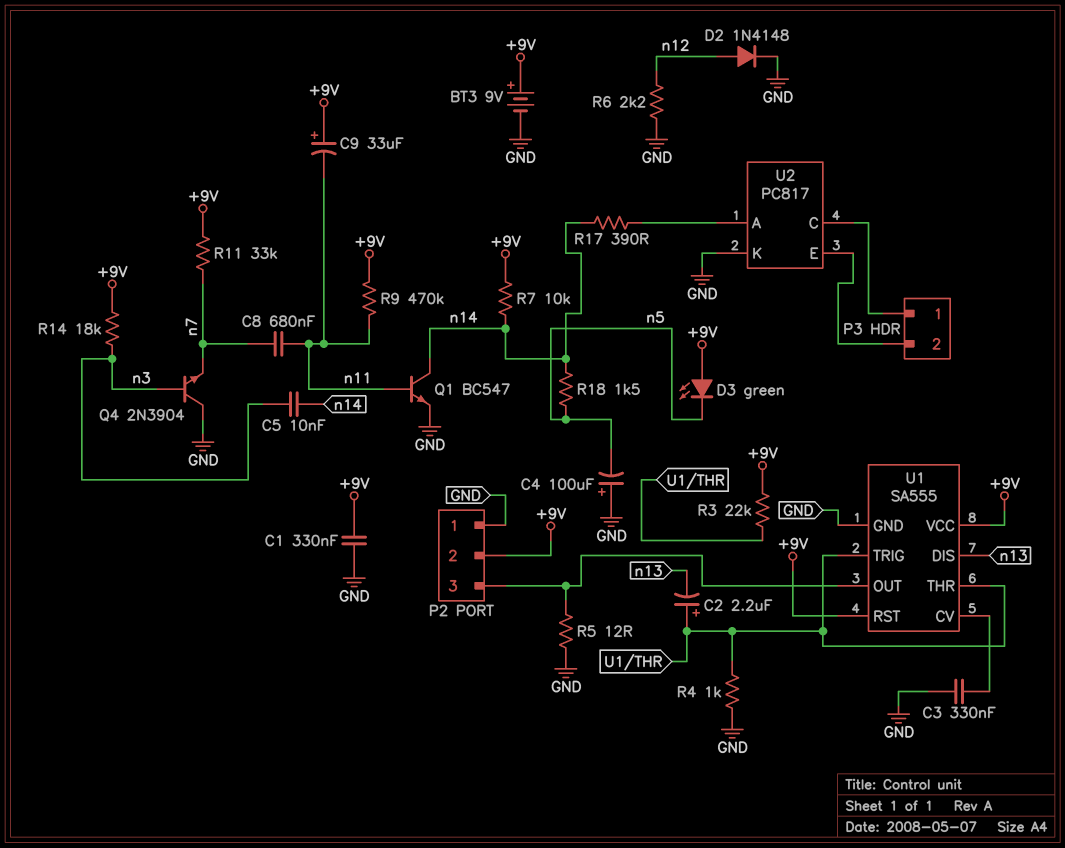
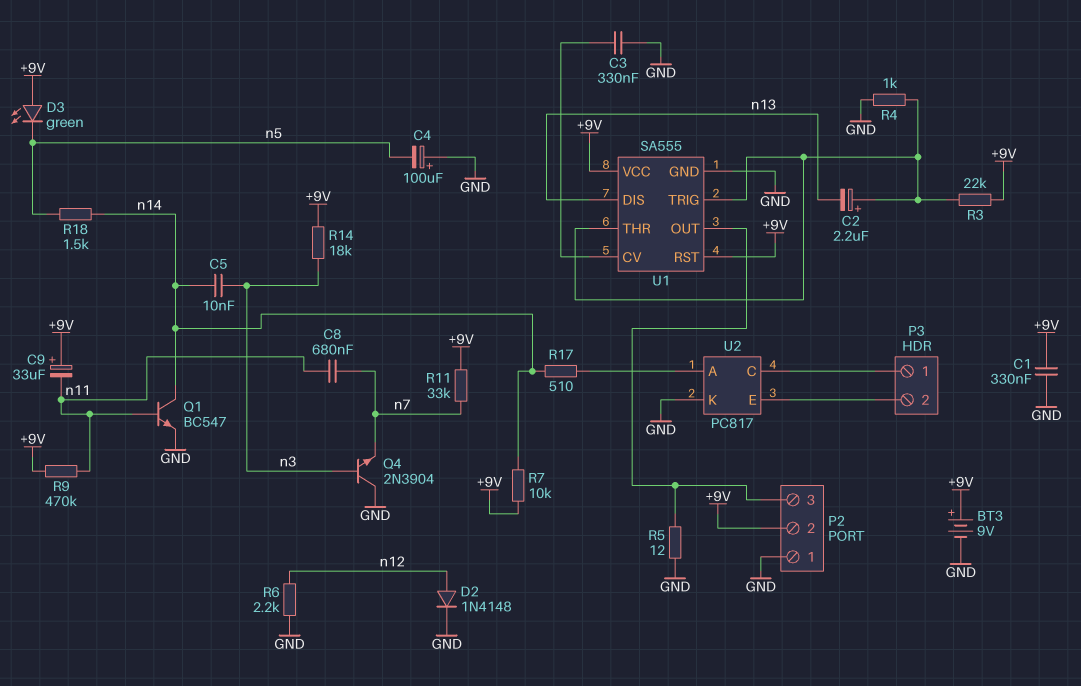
R17: 390 (U2/A, n14) -> 510 (U2/A, n14)

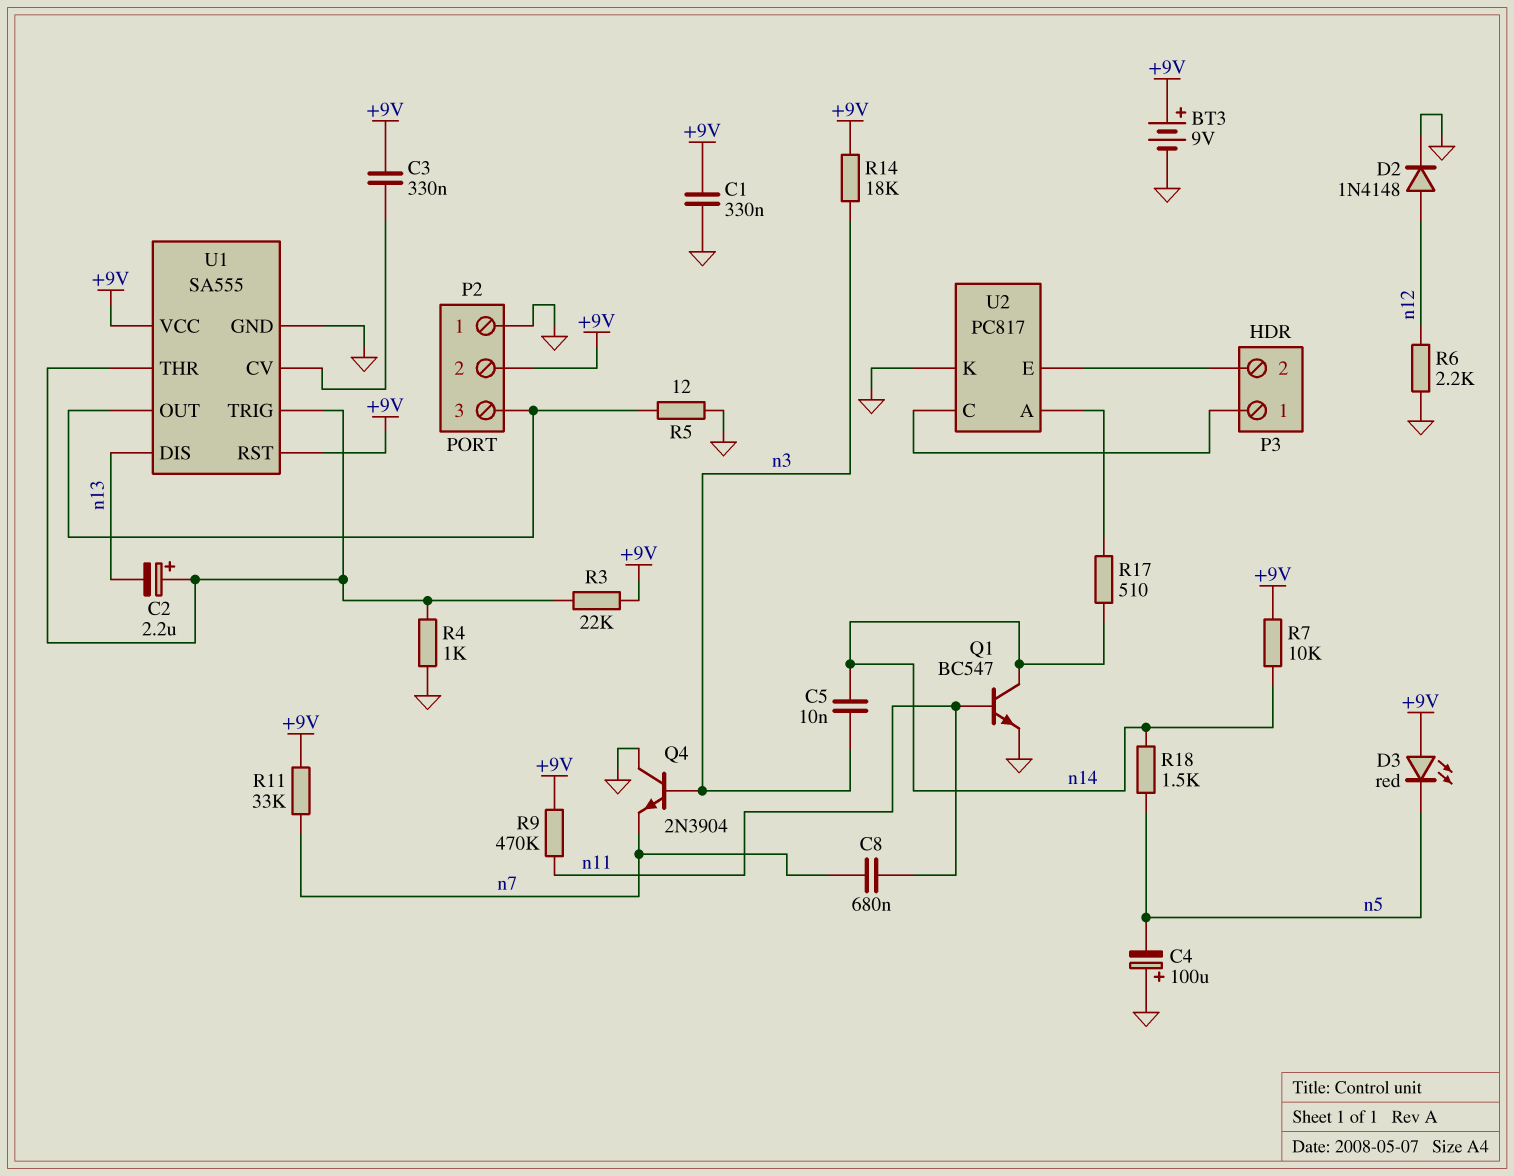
C3: 330nF (GND, U1/CV) -> 330nF (+9V, U1/CV)
C9: 33uF (plus +9V, minus n11) -> none
D3: LED green (A +9V, K n5) -> LED red (A +9V, K n5)

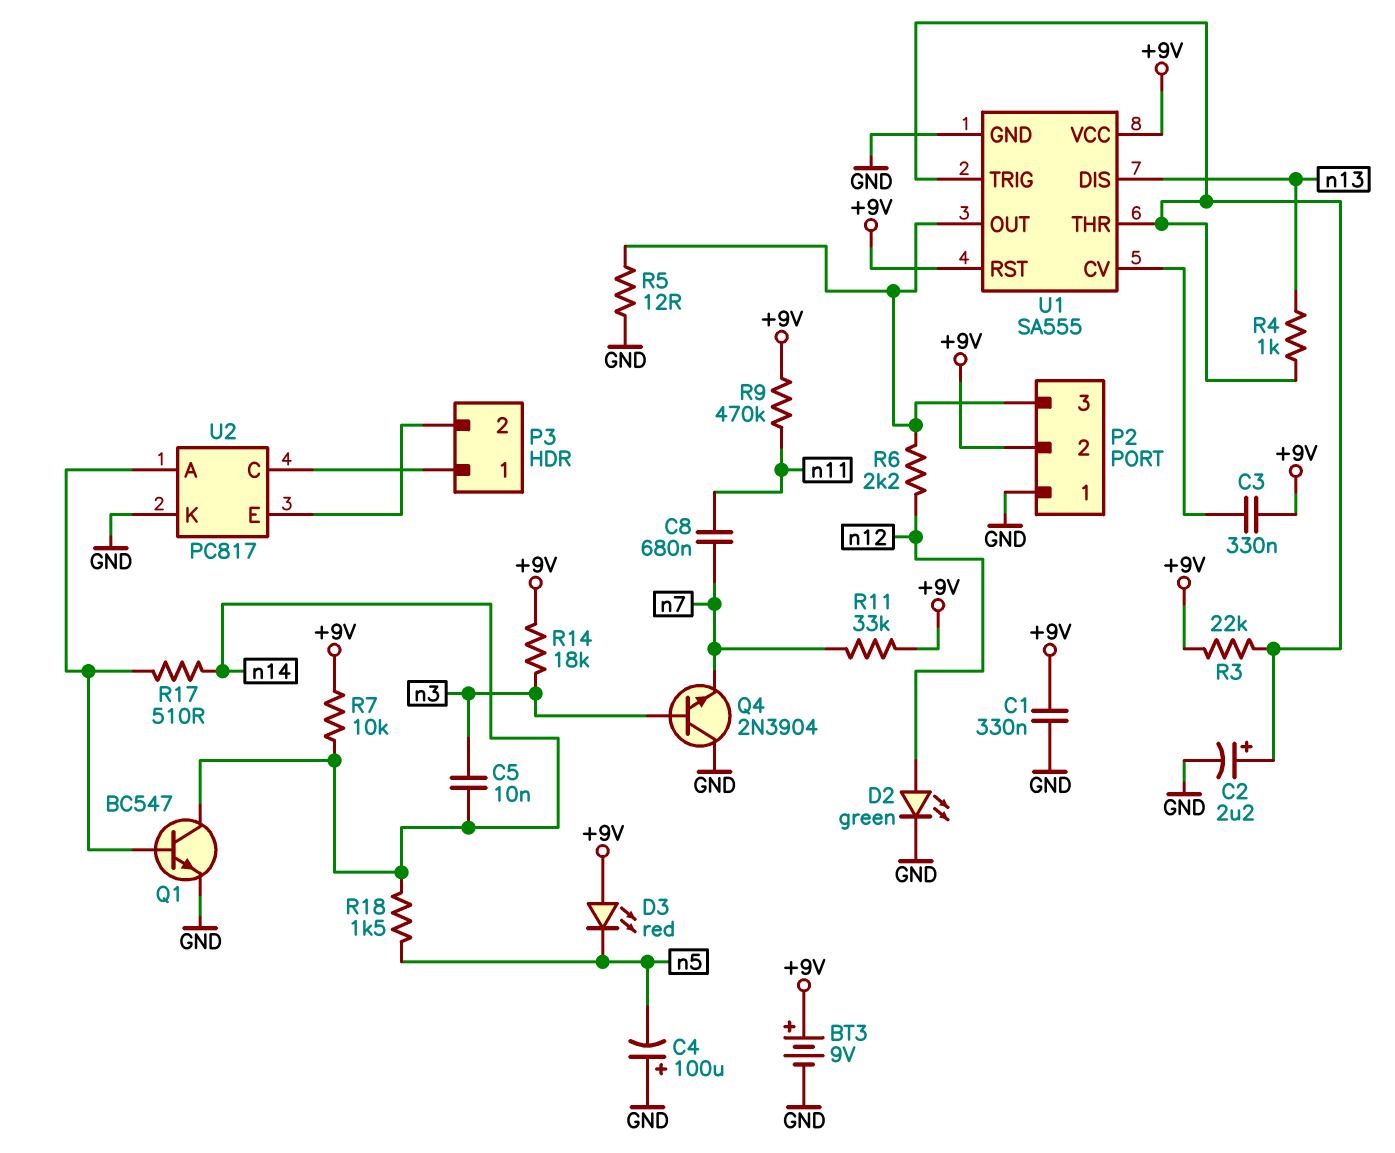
C2: 2.2uF (plus U1/THR, minus n13) -> 2.2uF (plus U1/THR, minus GND)
D2: diode 1N4148 (A n12, K GND) -> LED green (A n12, K GND)
Q1: NPN BC547 (B n11, C n14, E GND) -> NPN BC547 (B U2/A, C n14, E GND)
R4: 1k (GND, U1/THR) -> 1k (U1/THR, n13)
R6: 2.2k (GND, n12) -> 2.2k (P2/3, n12)

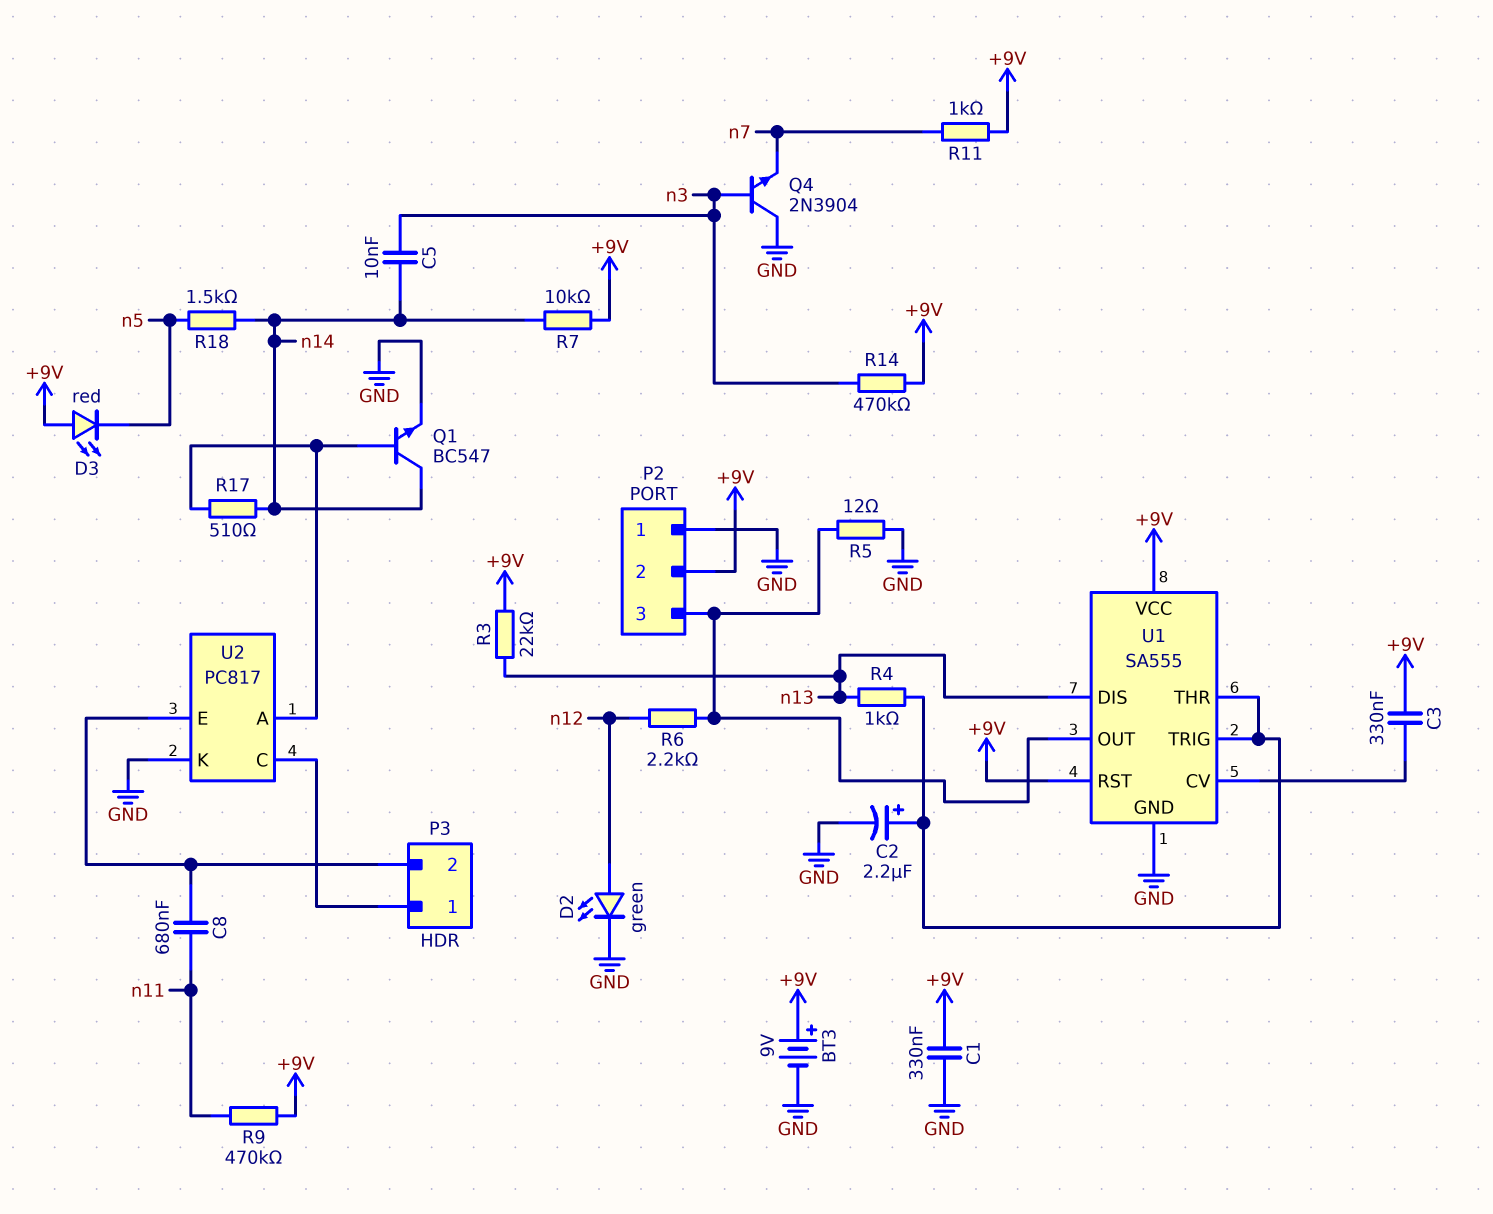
C4: 100uF (plus GND, minus n5) -> none
C8: 680nF (n7, n11) -> 680nF (P3/2, n11)
R3: 22k (+9V, U1/THR) -> 22k (+9V, n13)
R11: 33k (+9V, n7) -> 1k (+9V, n7)
R14: 18k (+9V, n3) -> 470k (+9V, n3)

